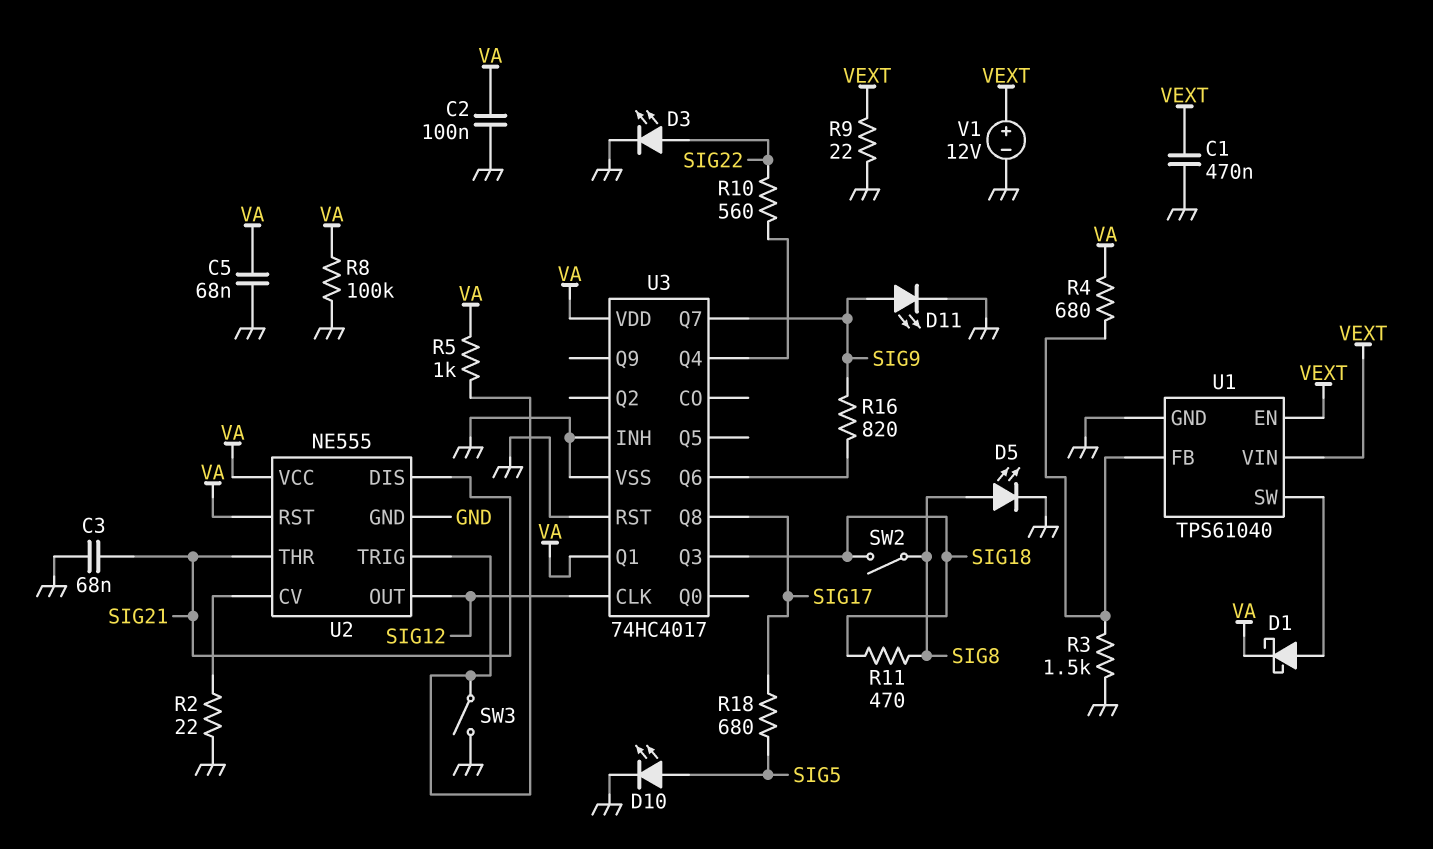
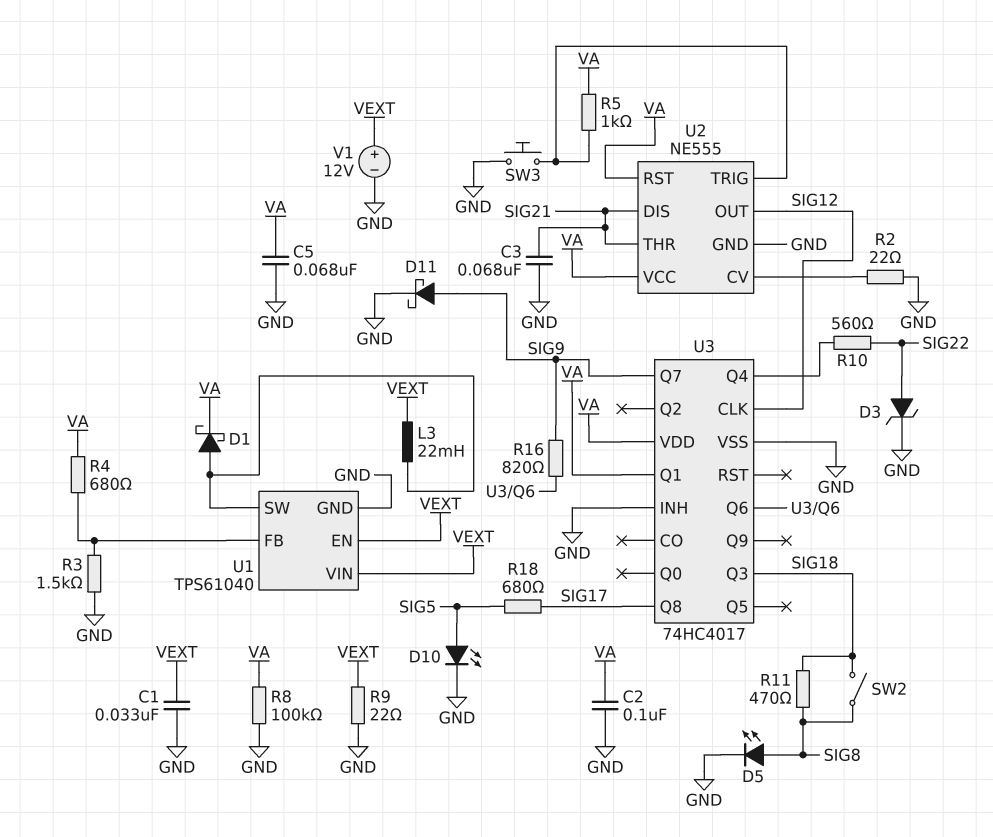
C1: 470nF (GND, VEXT) -> 33nF (GND, VEXT)
D3: LED (A SIG22, K GND) -> zener (A SIG22, K GND)
D11: LED (A SIG9, K GND) -> schottky (A SIG9, K GND)
L3: none -> 22mH (U1/SW, VEXT)
SW3: switch (GND, U2/TRIG) -> button (GND, U2/TRIG)
U3 pin RST: GND -> none

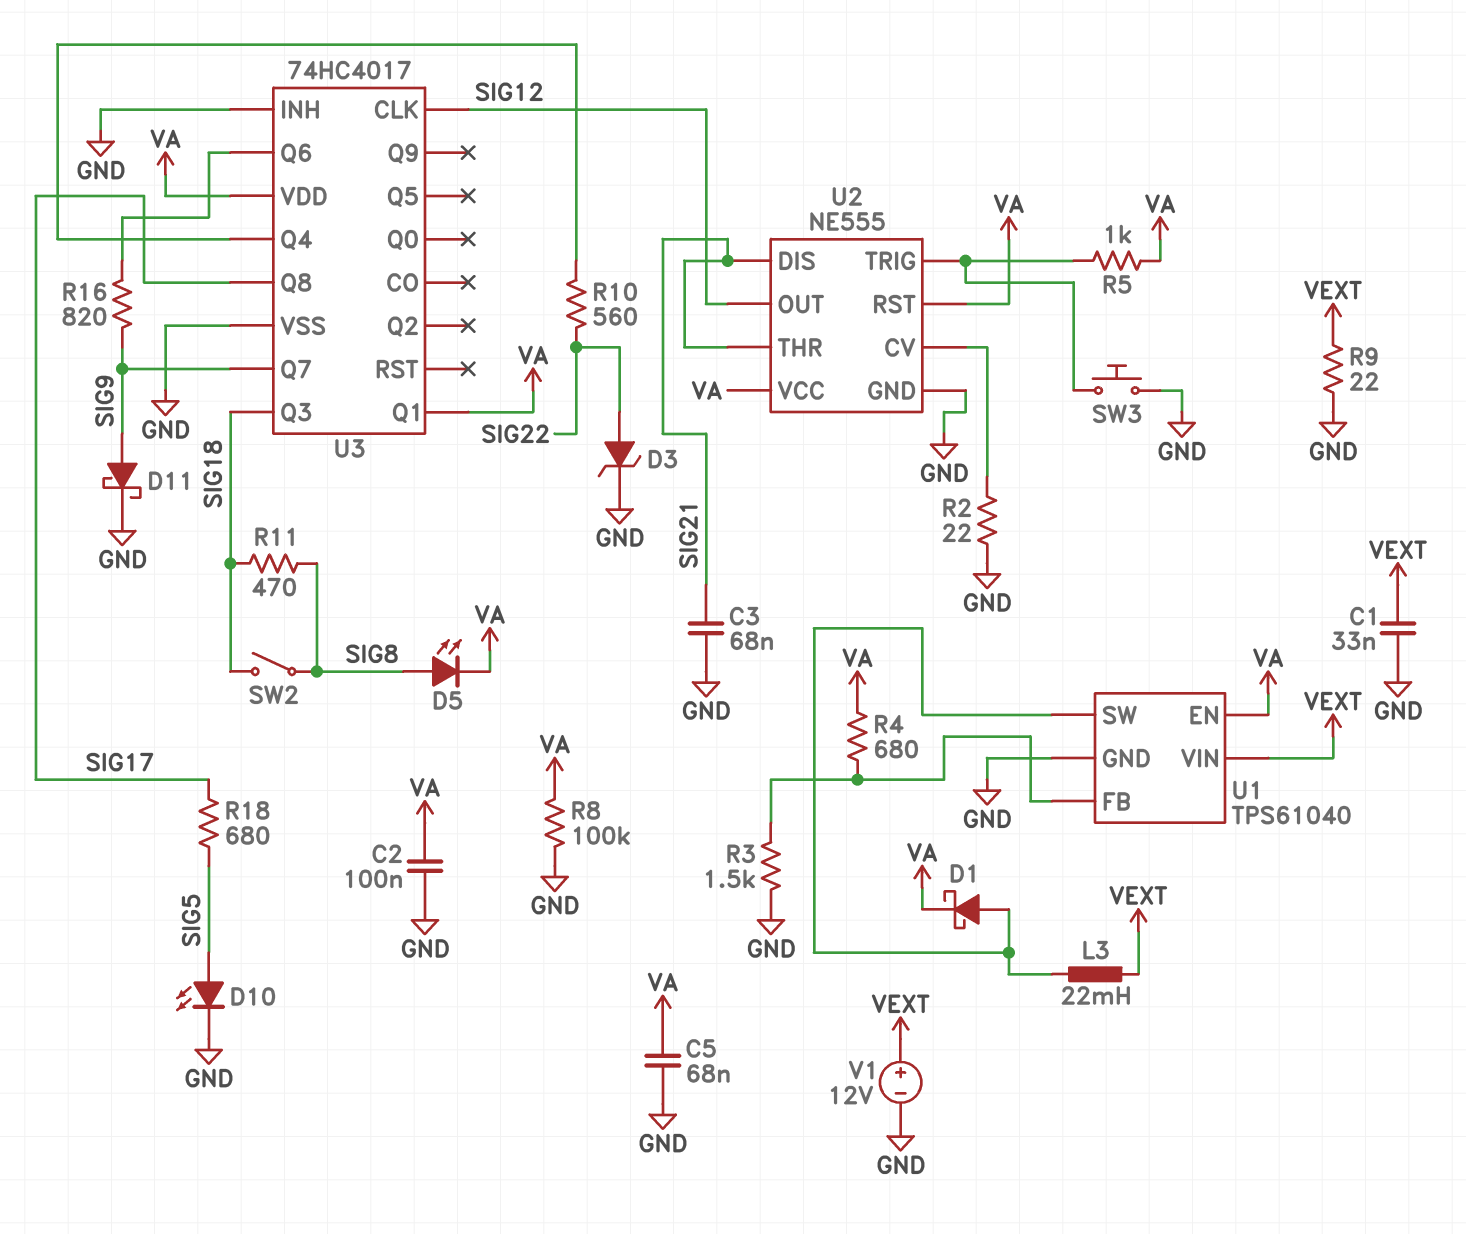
D5: LED (A SIG8, K GND) -> LED (A SIG8, K VA)
U1 pin EN: VEXT -> VA

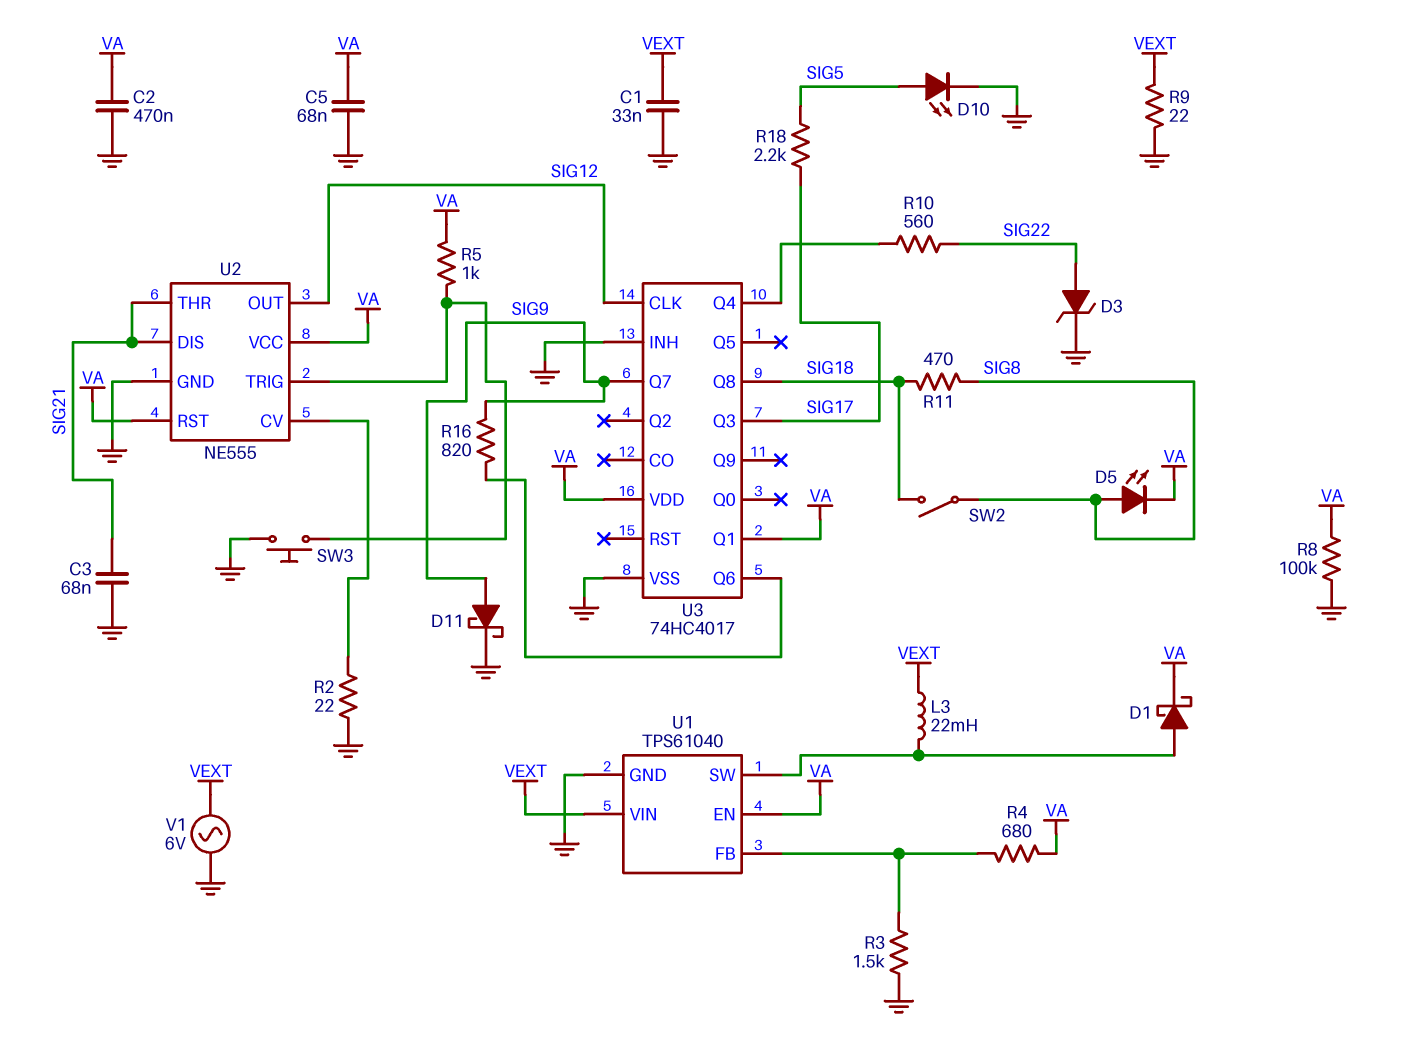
C2: 100nF (GND, VA) -> 470nF (GND, VA)
R18: 680 (SIG5, SIG17) -> 2.2k (SIG5, SIG17)
U3 pin Q3: SIG18 -> SIG17
U3 pin Q8: SIG17 -> SIG18
V1: 12V (plus VEXT, minus GND) -> AC 6V (GND, VEXT)

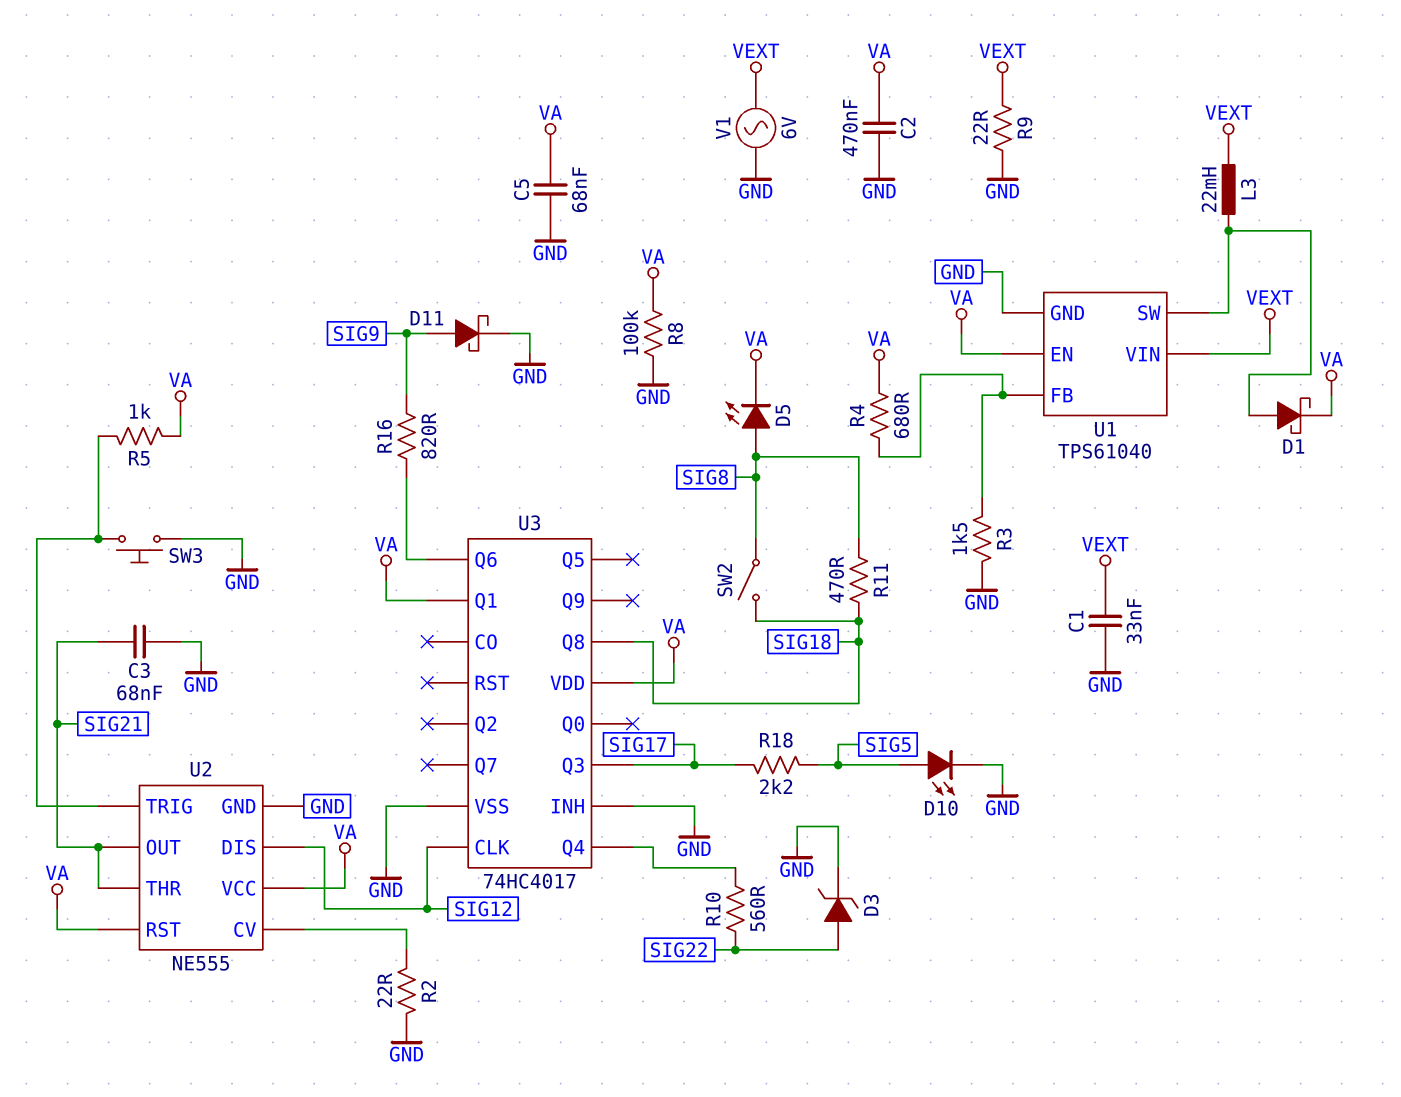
U2 pin DIS: SIG21 -> SIG12
U2 pin OUT: SIG12 -> SIG21
U3 pin Q7: SIG9 -> none

